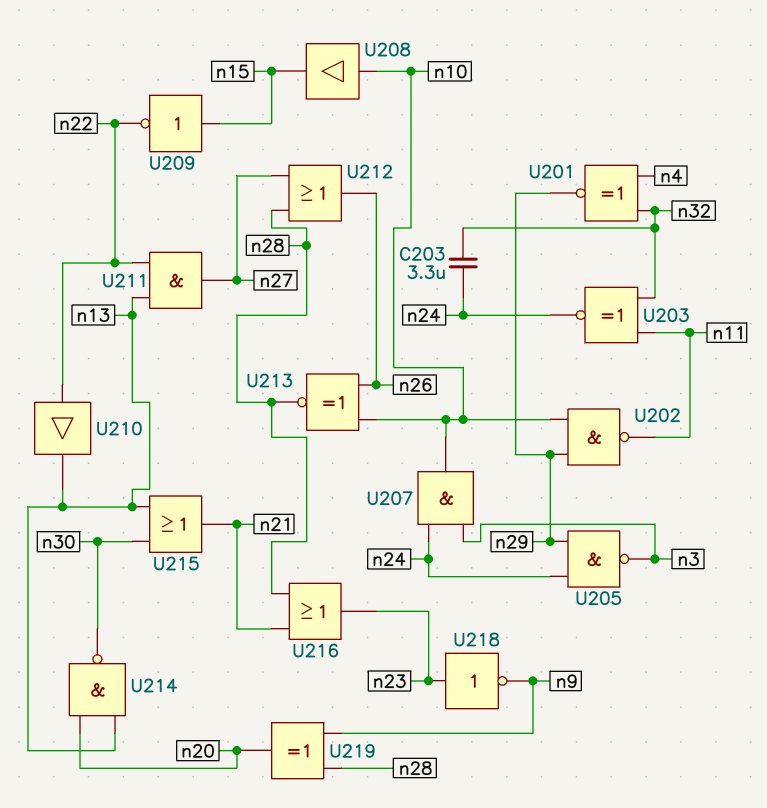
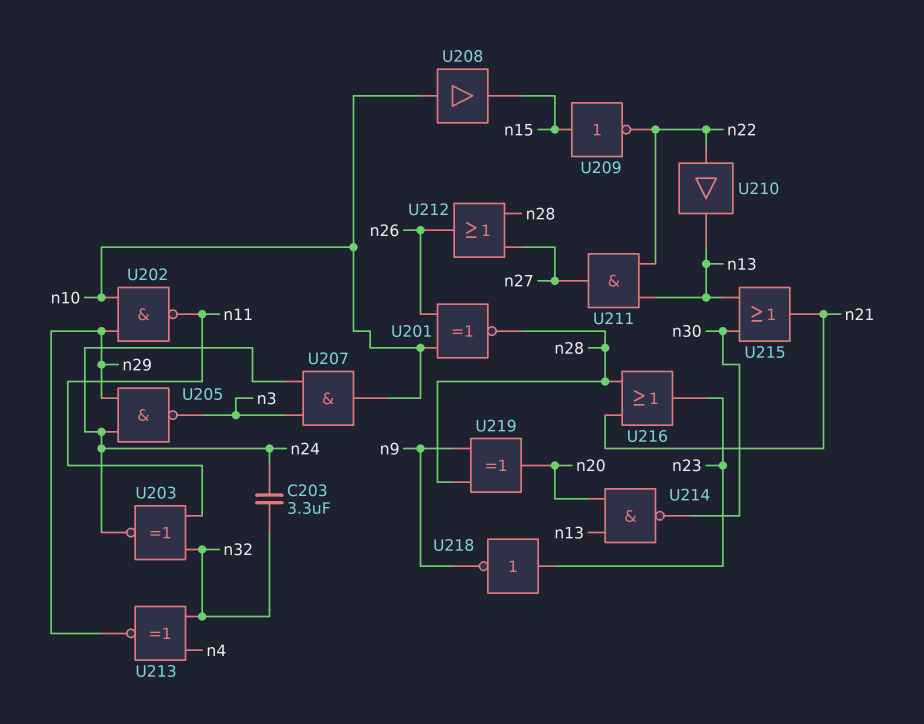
U201: XNOR (in n4, in n32, out n29) -> XNOR (in n10, in n26, out n28)
U213: XNOR (in n10, in n26, out n28) -> XNOR (in n4, in n32, out n29)

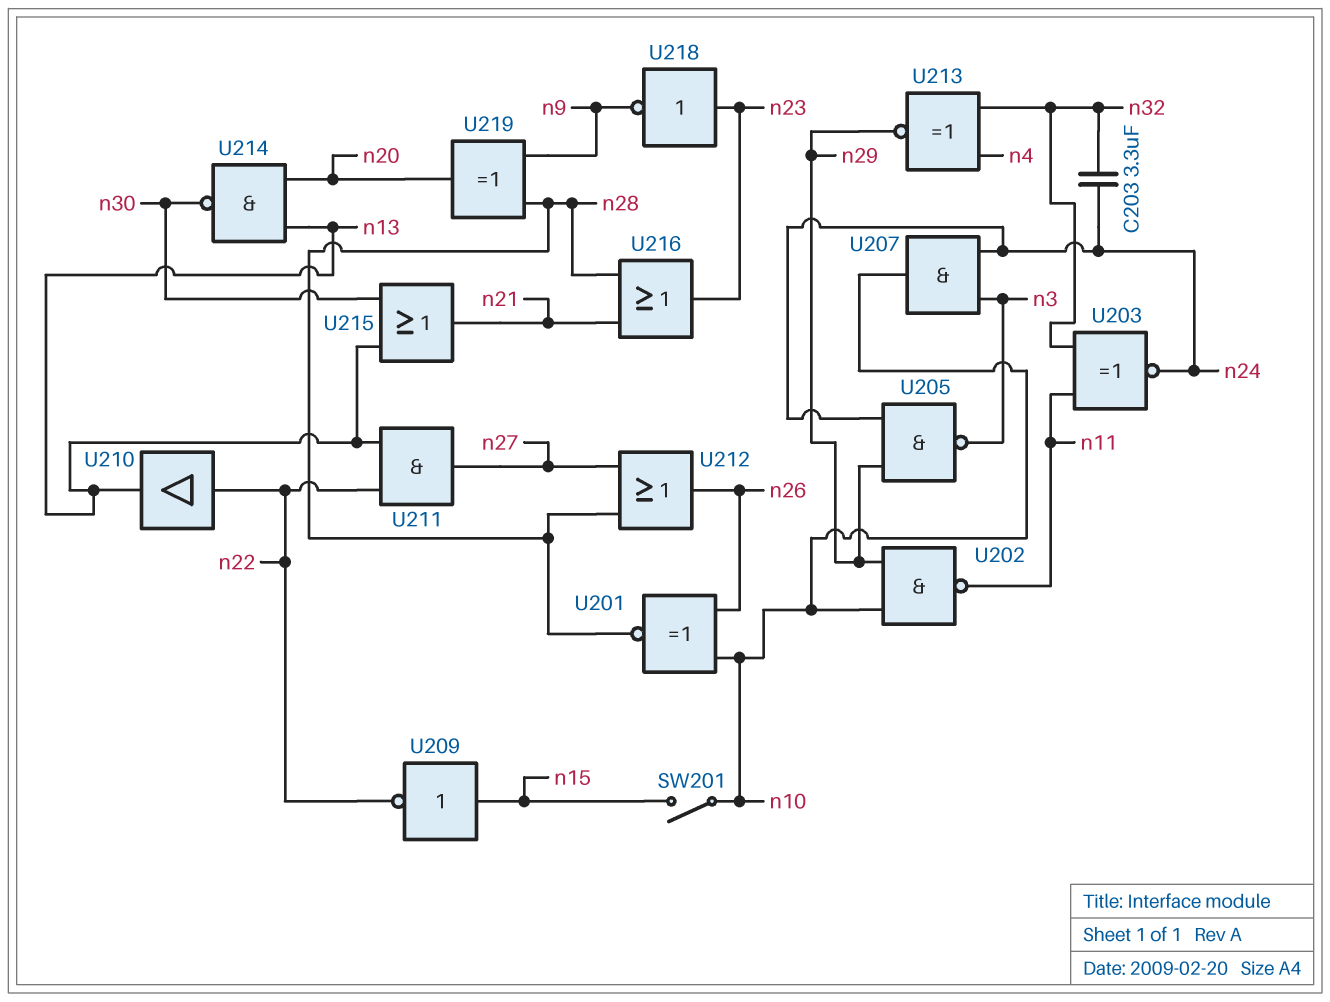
SW201: none -> switch (n10, n15)
U208: buffer (in n10, out n15) -> none

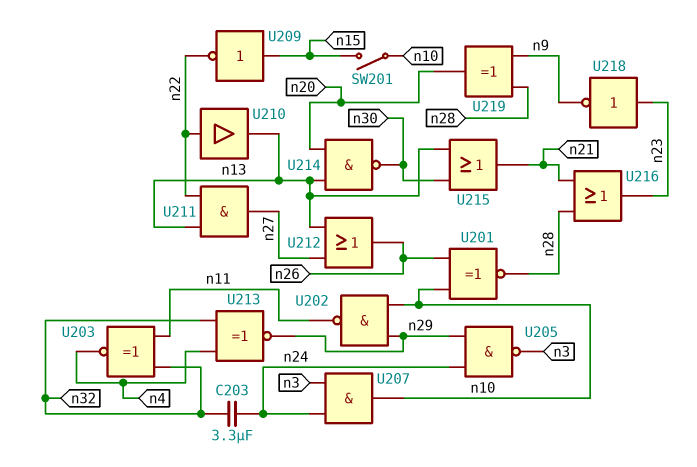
U203: XNOR (in n11, in n32, out n24) -> XNOR (in n11, in n32, out n4)
U212: OR (in n27, in n28, out n26) -> OR (in n13, in n27, out n26)

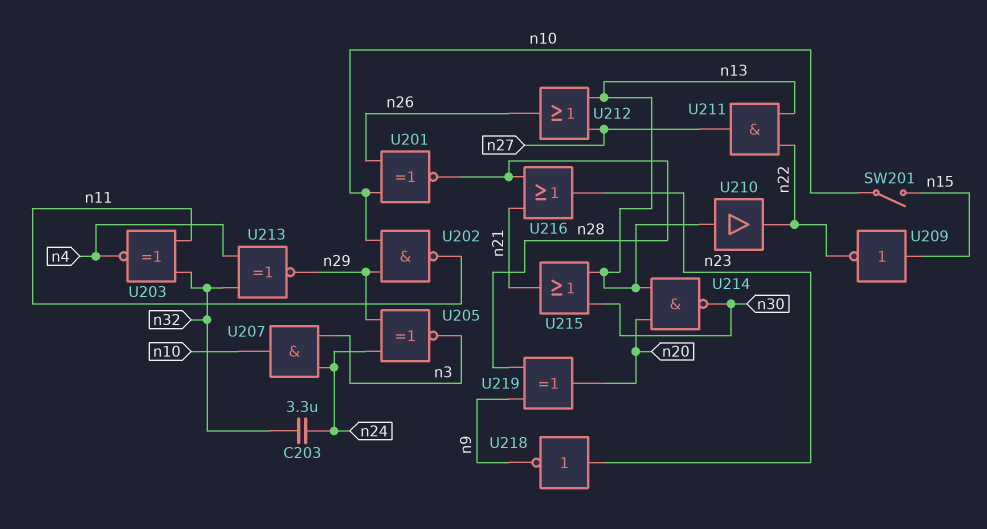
U205: NAND (in n24, in n29, out n3) -> XNOR (in n24, in n29, out n3)
U210: buffer (in n22, out n13) -> buffer (in n13, out n22)

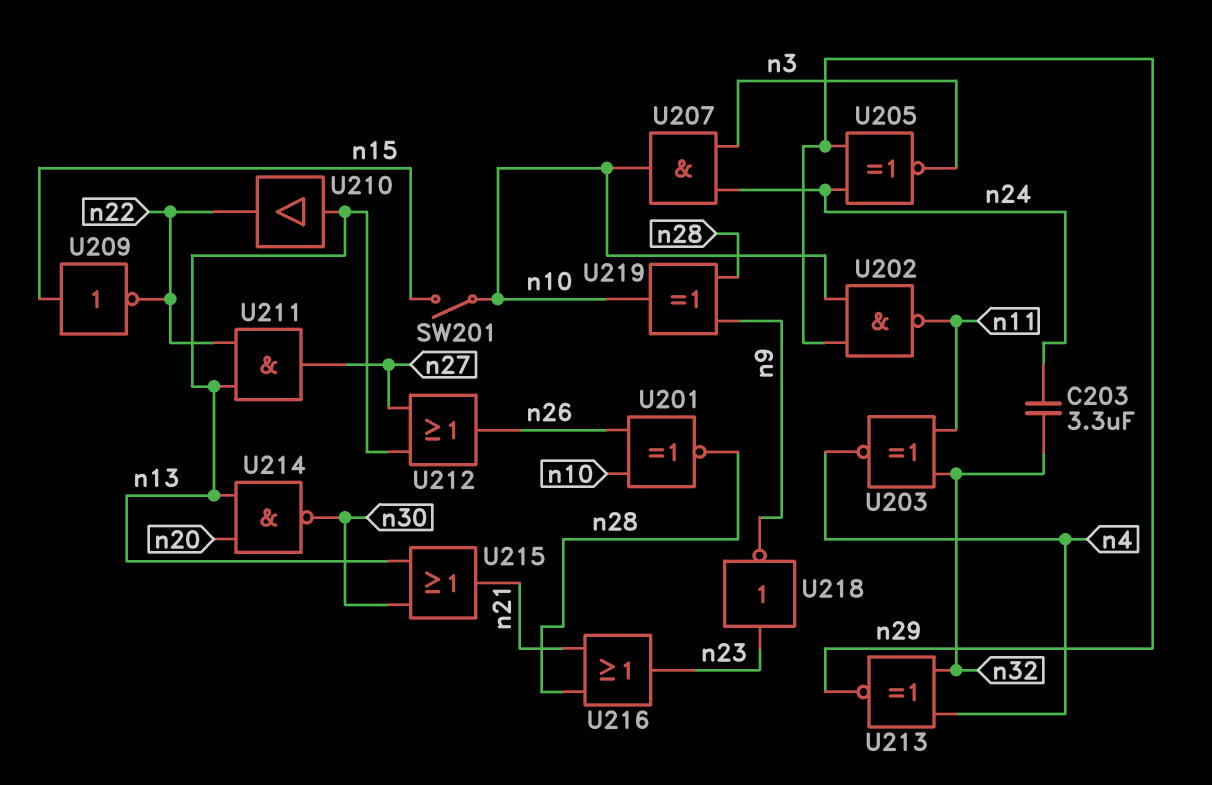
U219: XOR (in n9, in n28, out n20) -> XOR (in n9, in n28, out n10)

